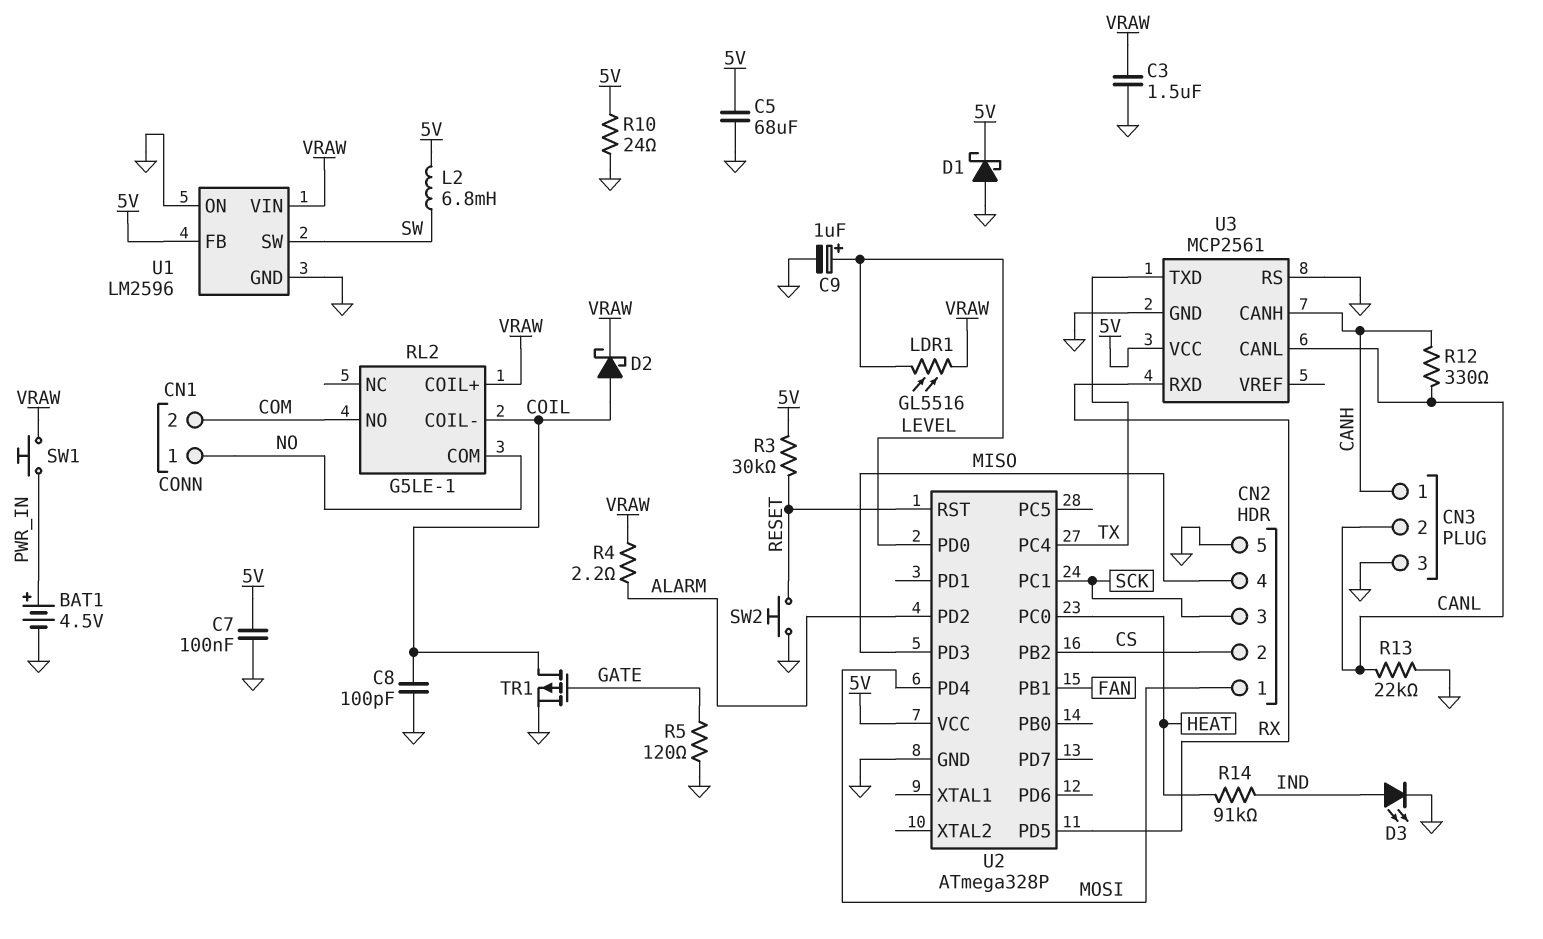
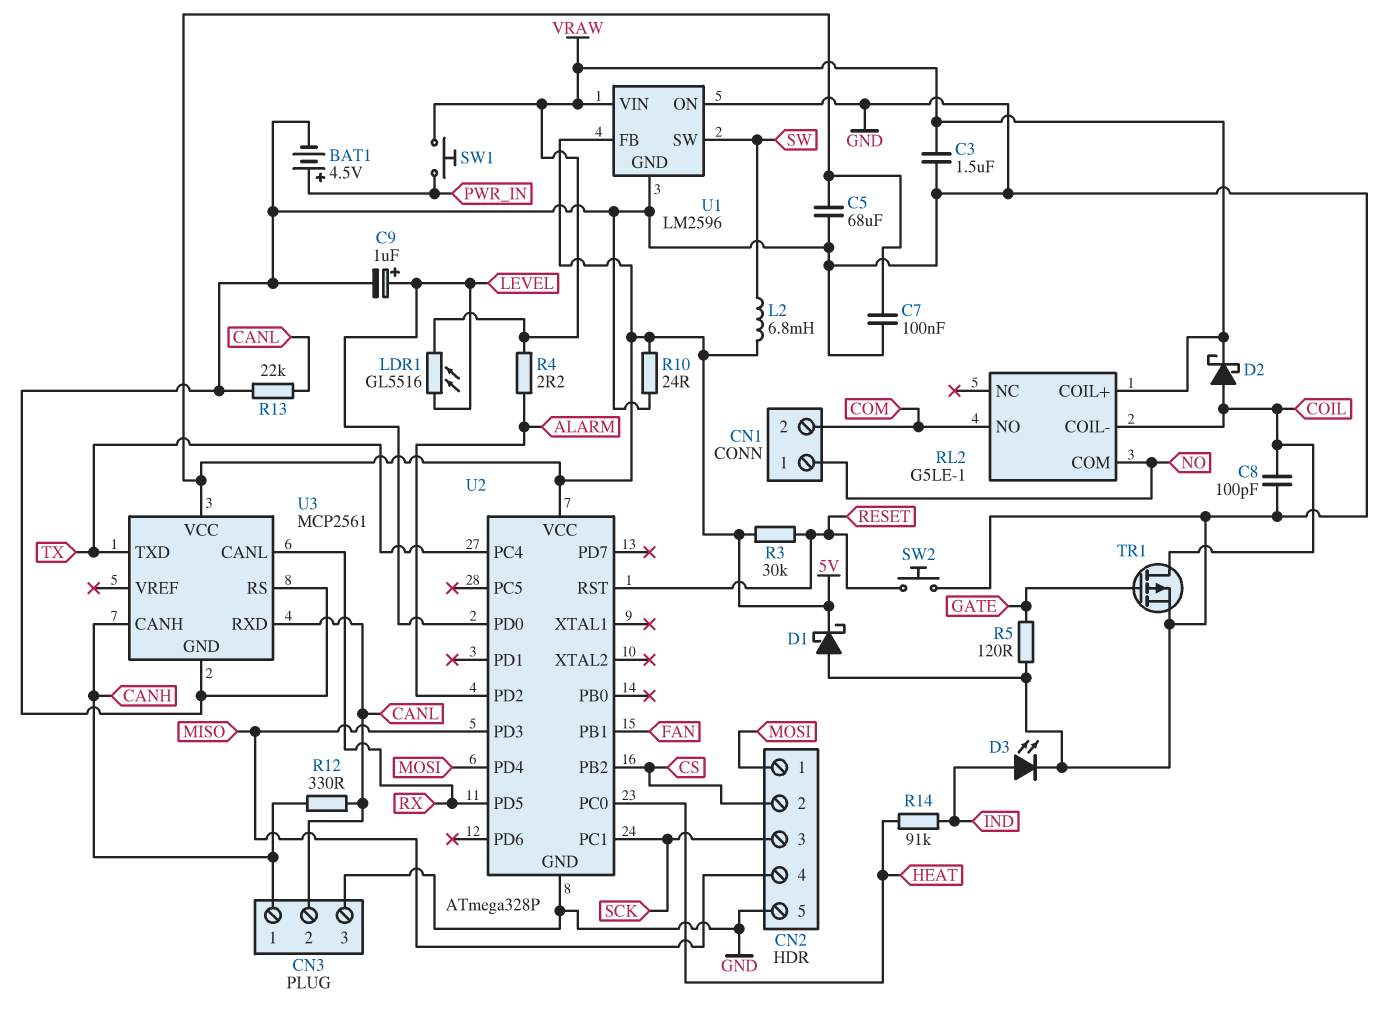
U3 pin CANL: CANL -> RX
U3 pin RXD: RX -> CANL

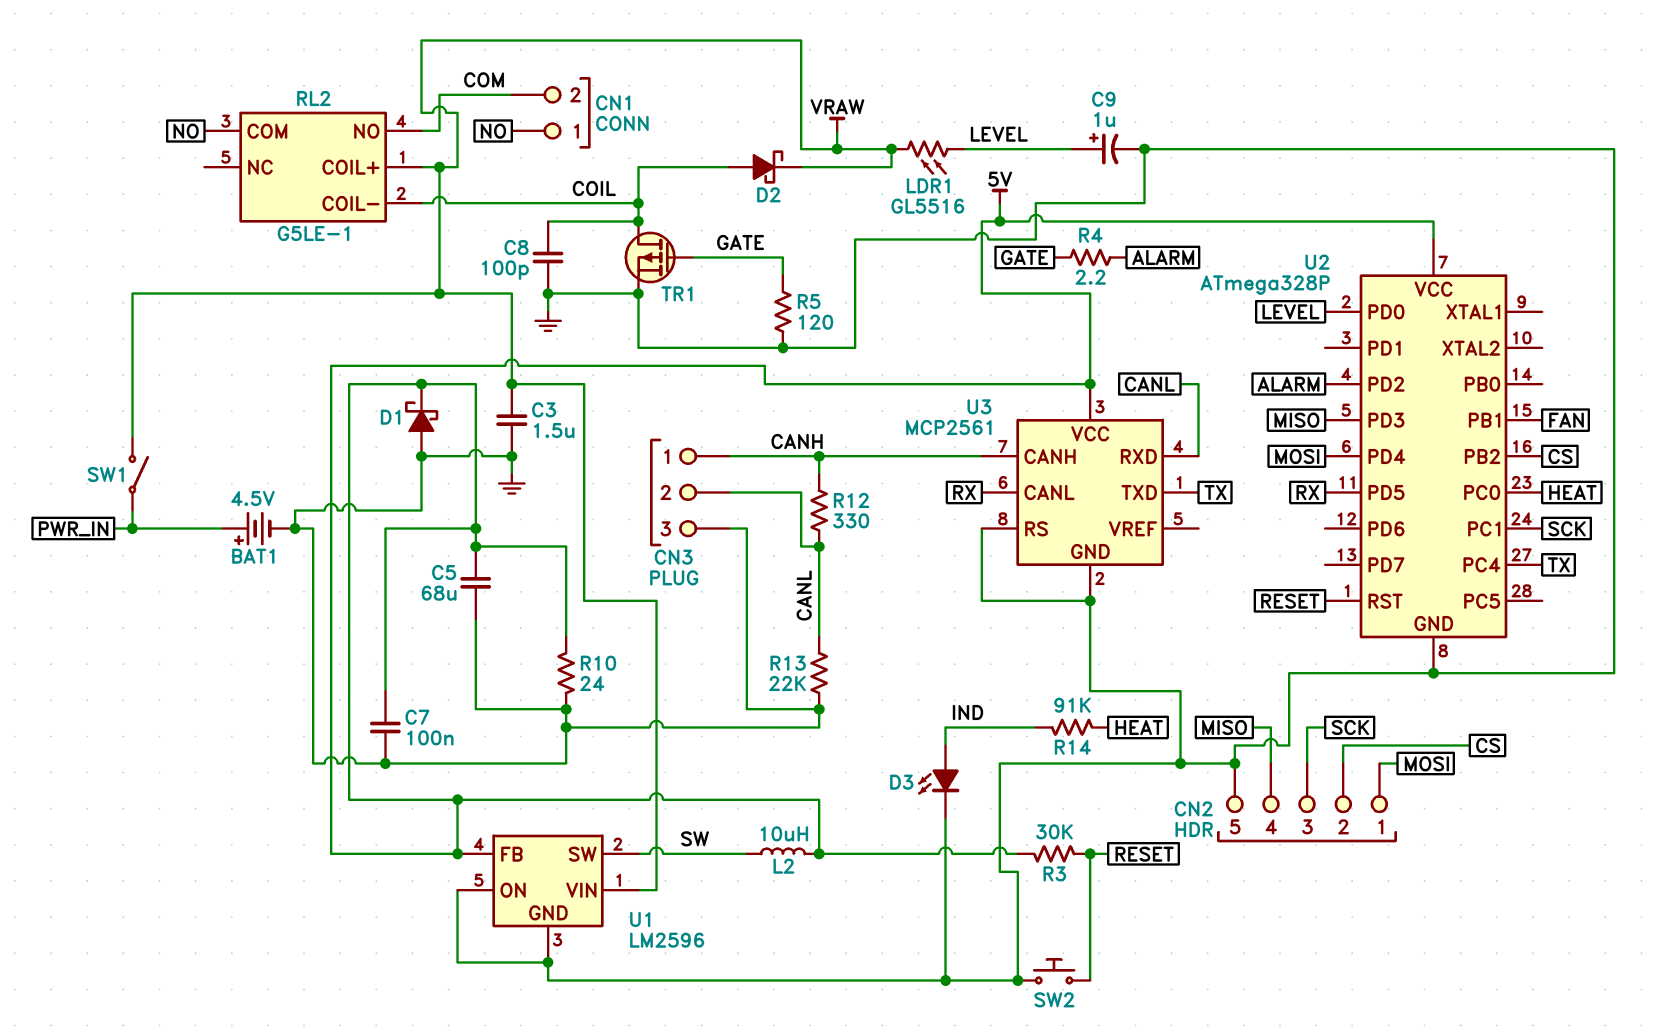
L2: 6.8mH (5V, SW) -> 10uH (5V, SW)
R4: 2.2 (ALARM, VRAW) -> 2.2 (ALARM, GATE)
SW1: button (PWR_IN, VRAW) -> switch (PWR_IN, VRAW)

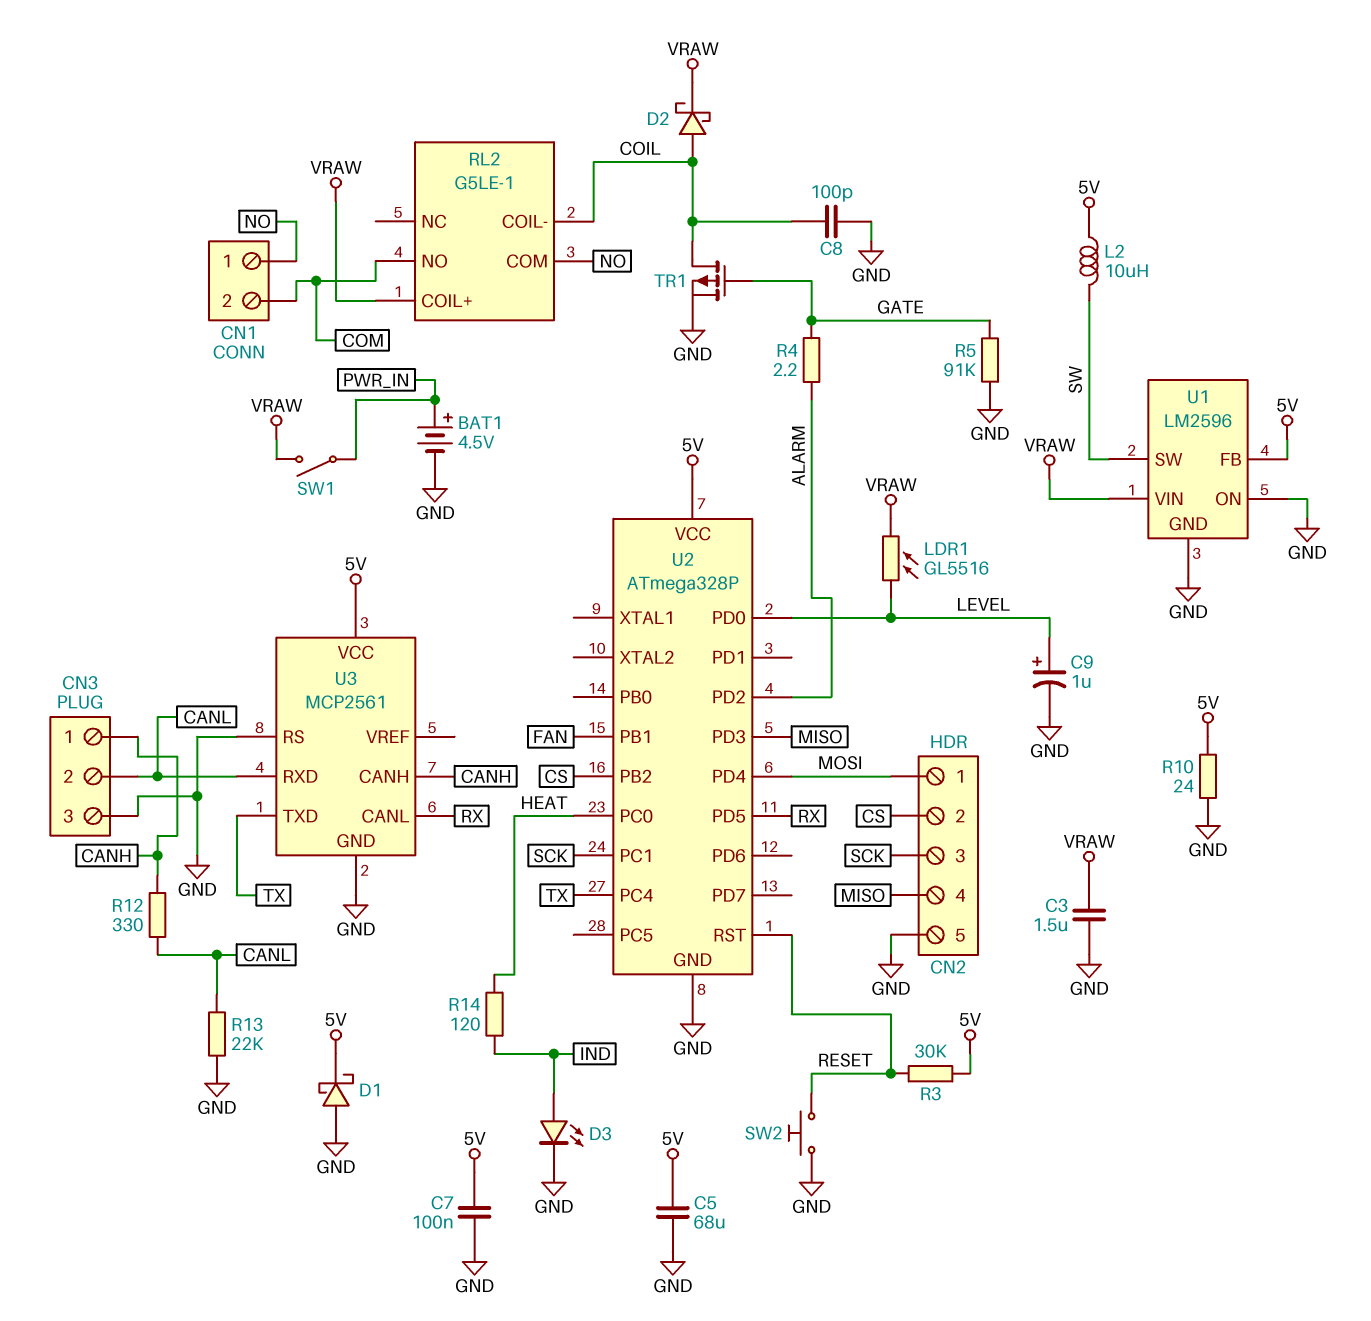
R5: 120 (GATE, GND) -> 91k (GATE, GND)
R14: 91k (HEAT, IND) -> 120 (HEAT, IND)

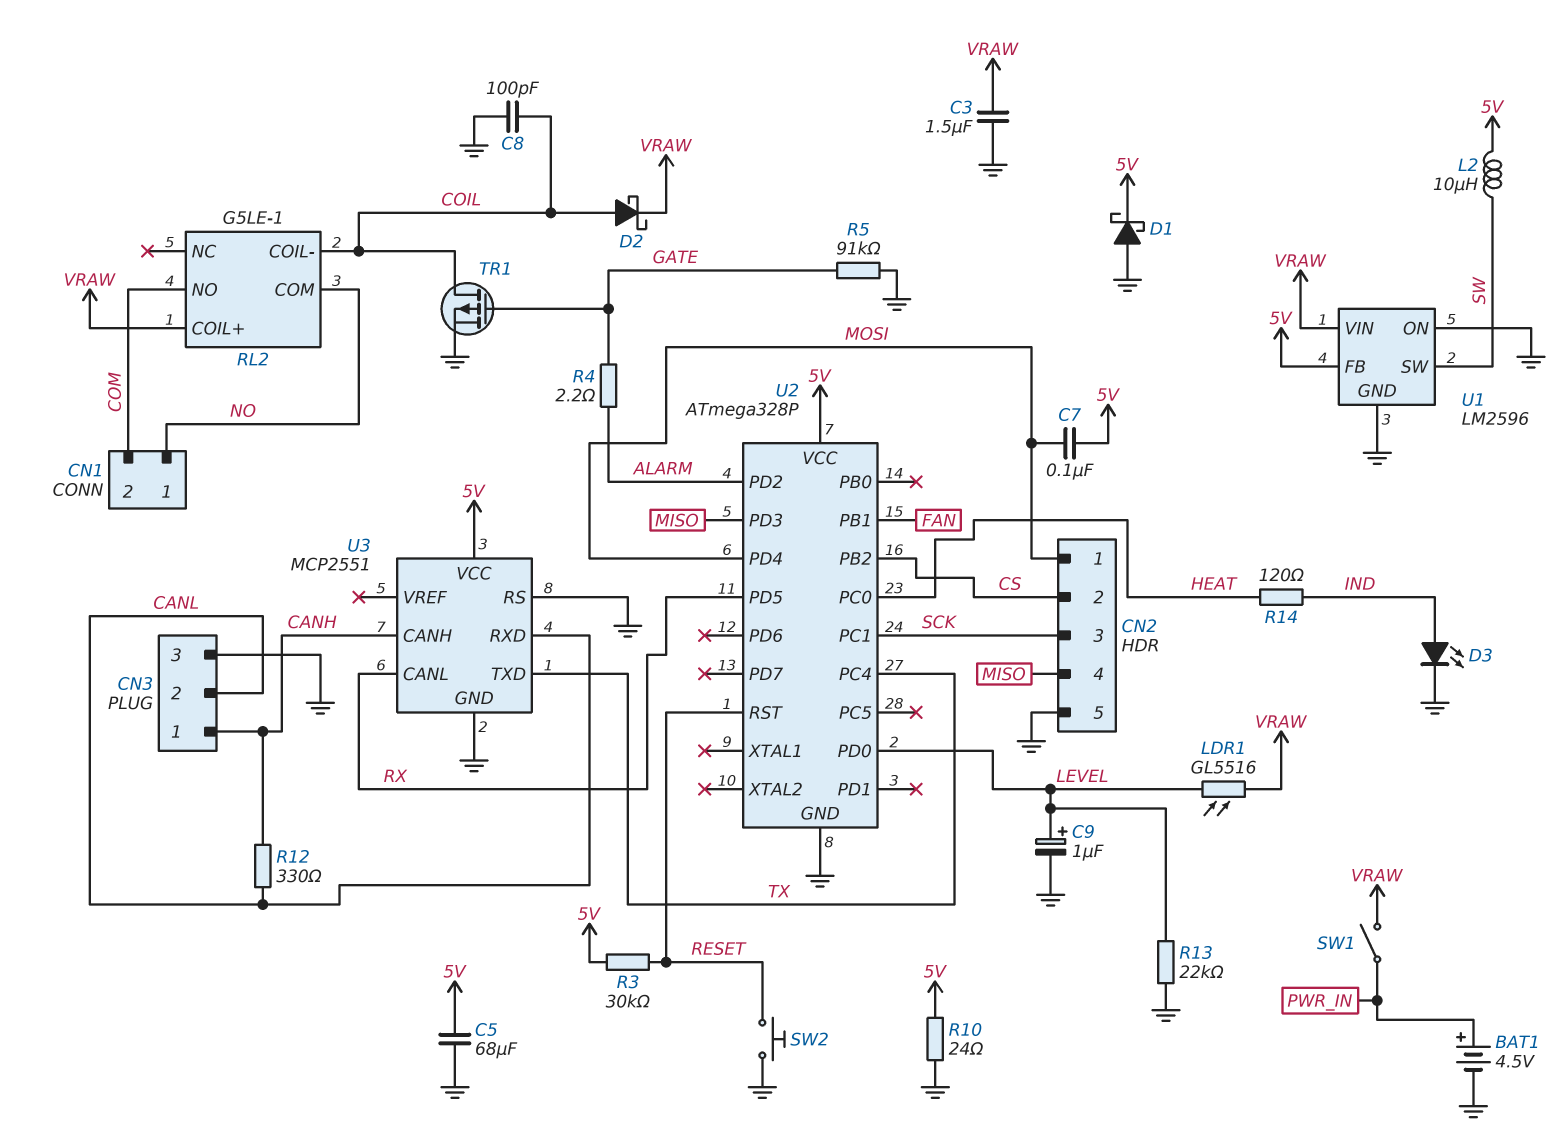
C7: 100nF (5V, GND) -> 100nF (5V, MOSI)
R13: 22k (CANL, GND) -> 22k (GND, LEVEL)
U3: MCP2561 -> MCP2551

